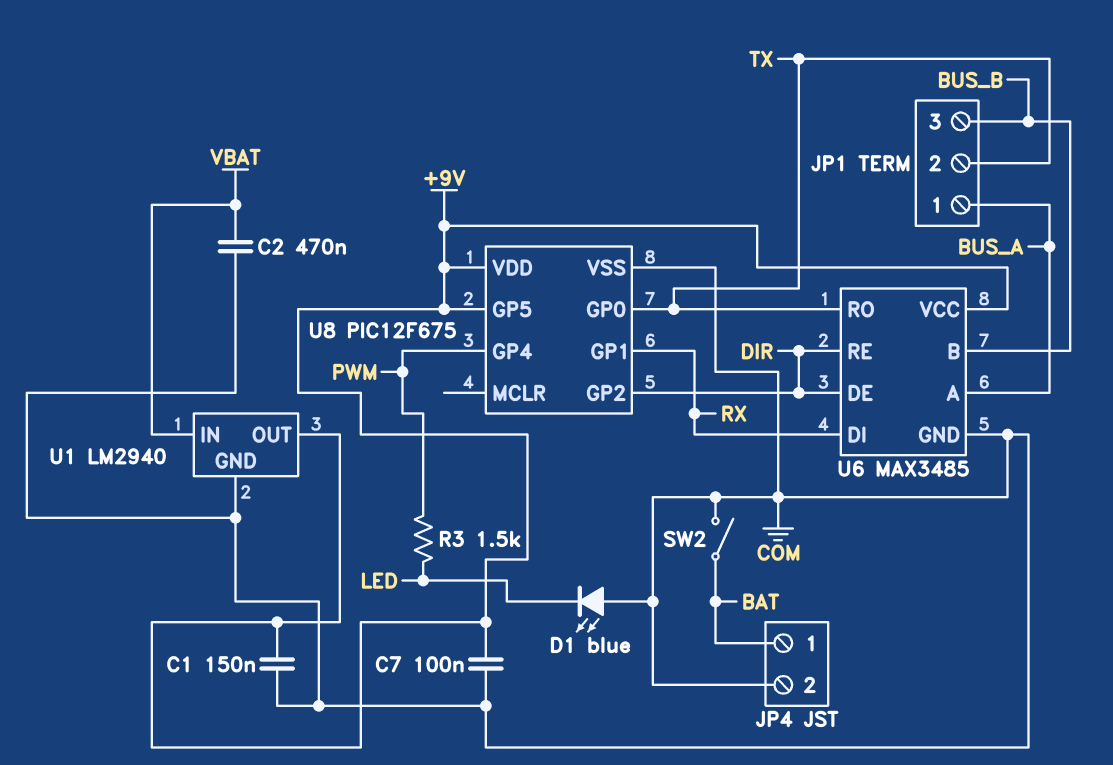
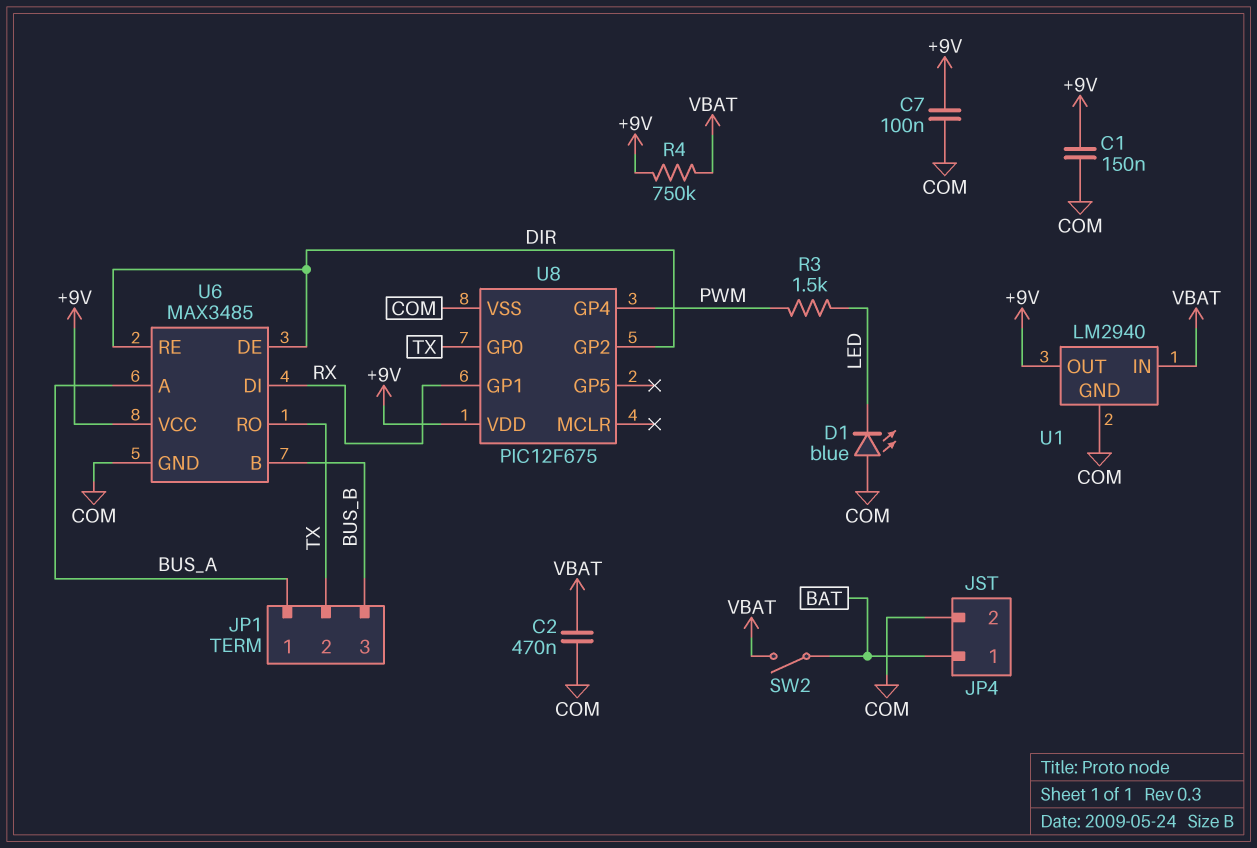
R4: none -> 750k (+9V, VBAT)
SW2: switch (BAT, COM) -> switch (BAT, VBAT)
U8 pin GP5: +9V -> none

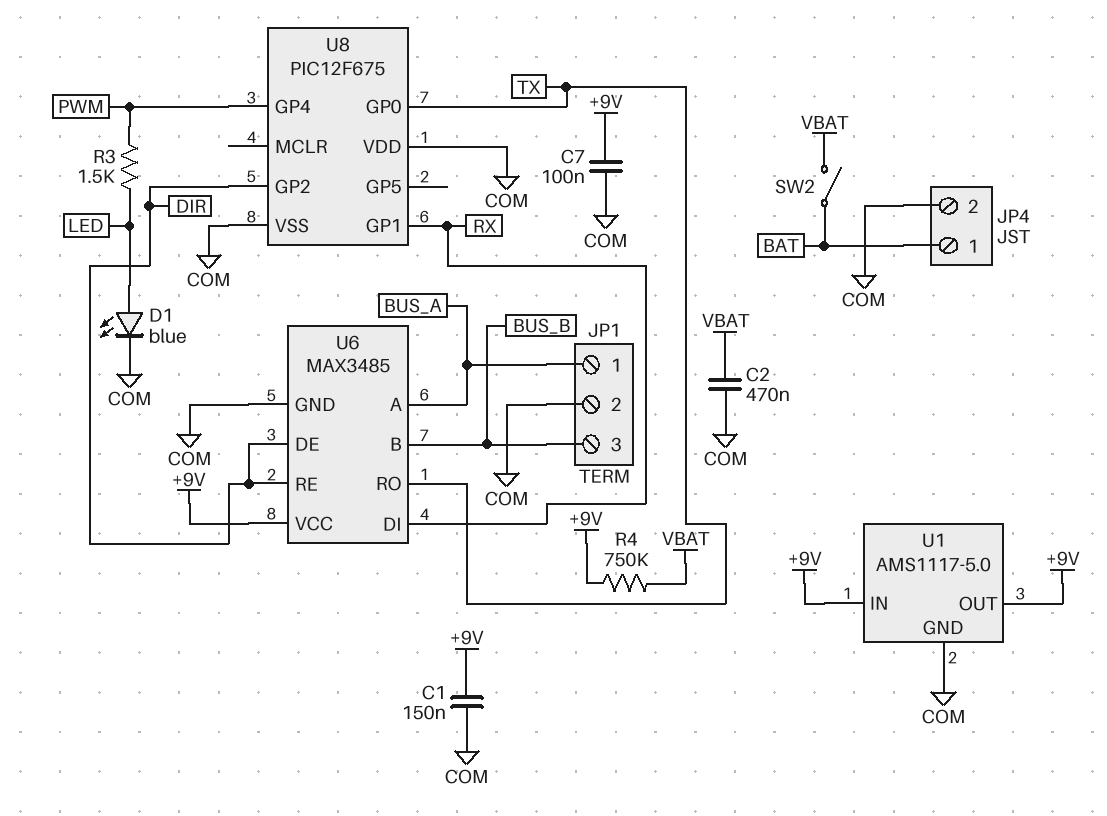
D1: LED blue (A COM, K LED) -> LED blue (A LED, K COM)
JP1 pin 2: TX -> COM
U1: LM2940 -> AMS1117-5.0
U1 pin IN: VBAT -> +9V
U8 pin VDD: +9V -> COM

